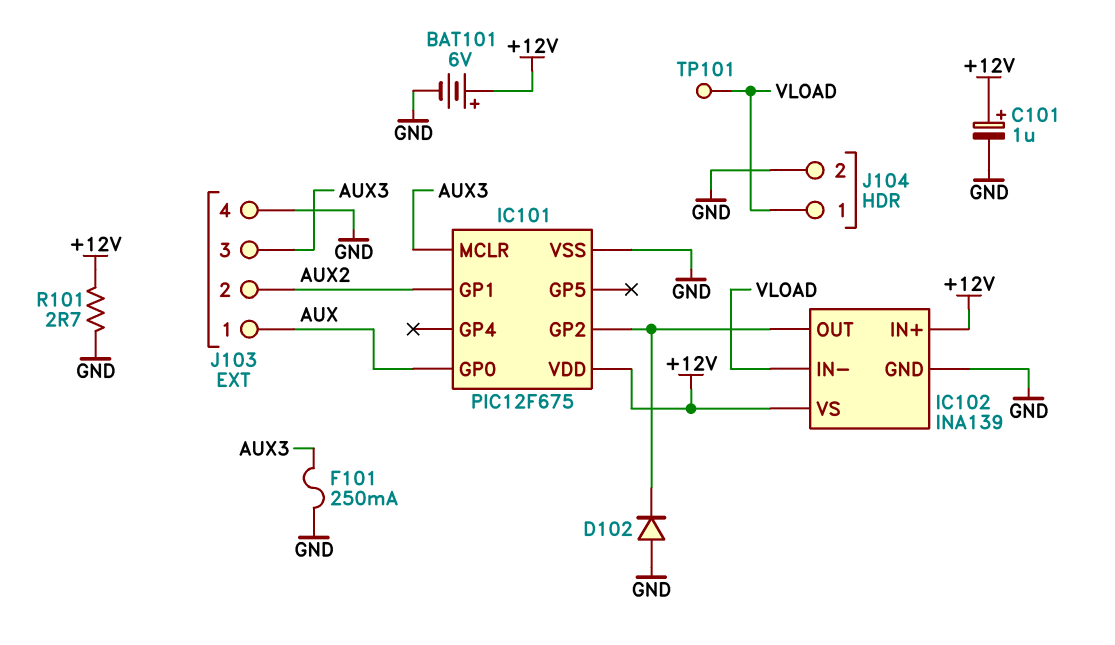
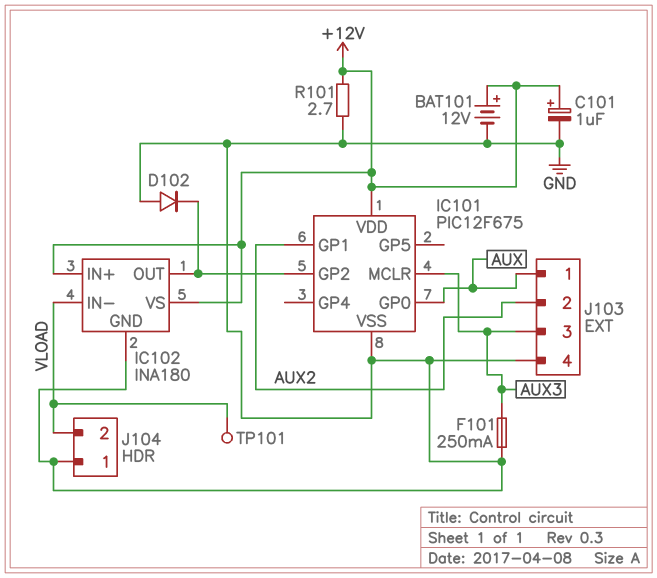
BAT101: 6V (plus +12V, minus GND) -> 12V (plus +12V, minus GND)
IC102: INA139 -> INA180
J104 pin 1: VLOAD -> GND
J104 pin 2: GND -> VLOAD

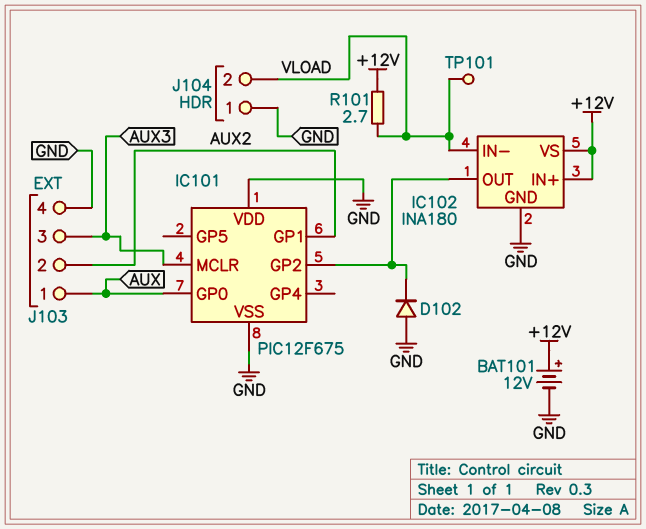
C101: 1uF (plus +12V, minus GND) -> none
F101: 250mA (AUX3, GND) -> none
IC101 pin VDD: +12V -> GND
R101: 2.7 (+12V, GND) -> 2.7 (+12V, VLOAD)

